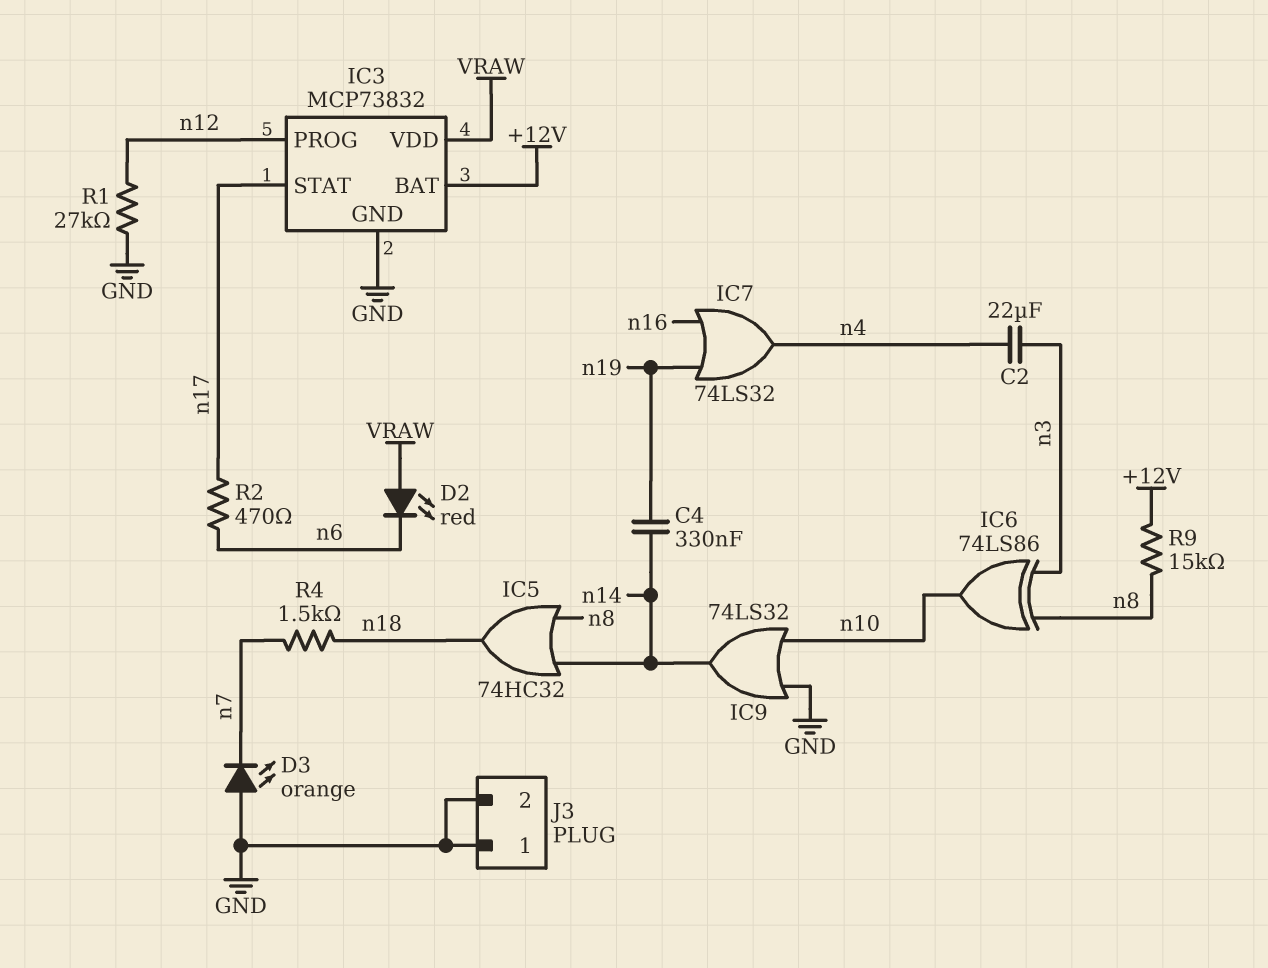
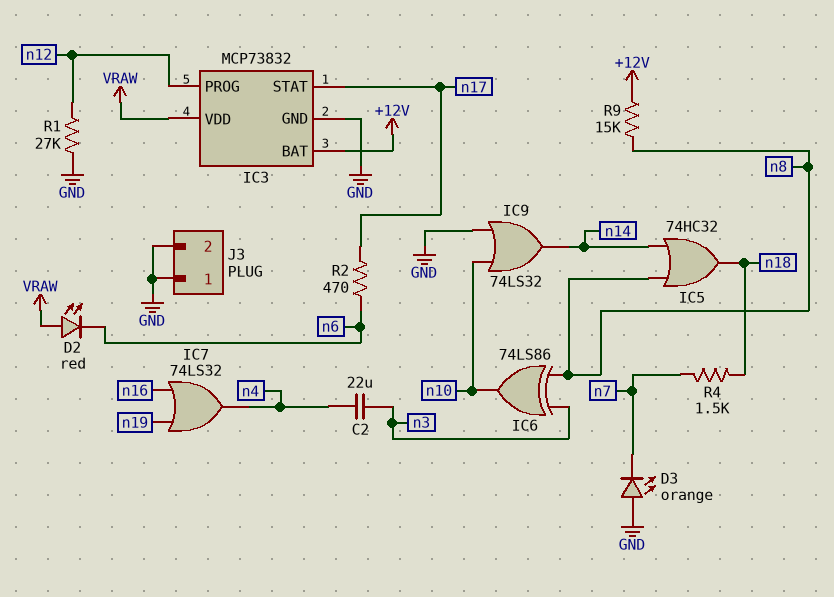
C4: 330nF (n14, n19) -> none

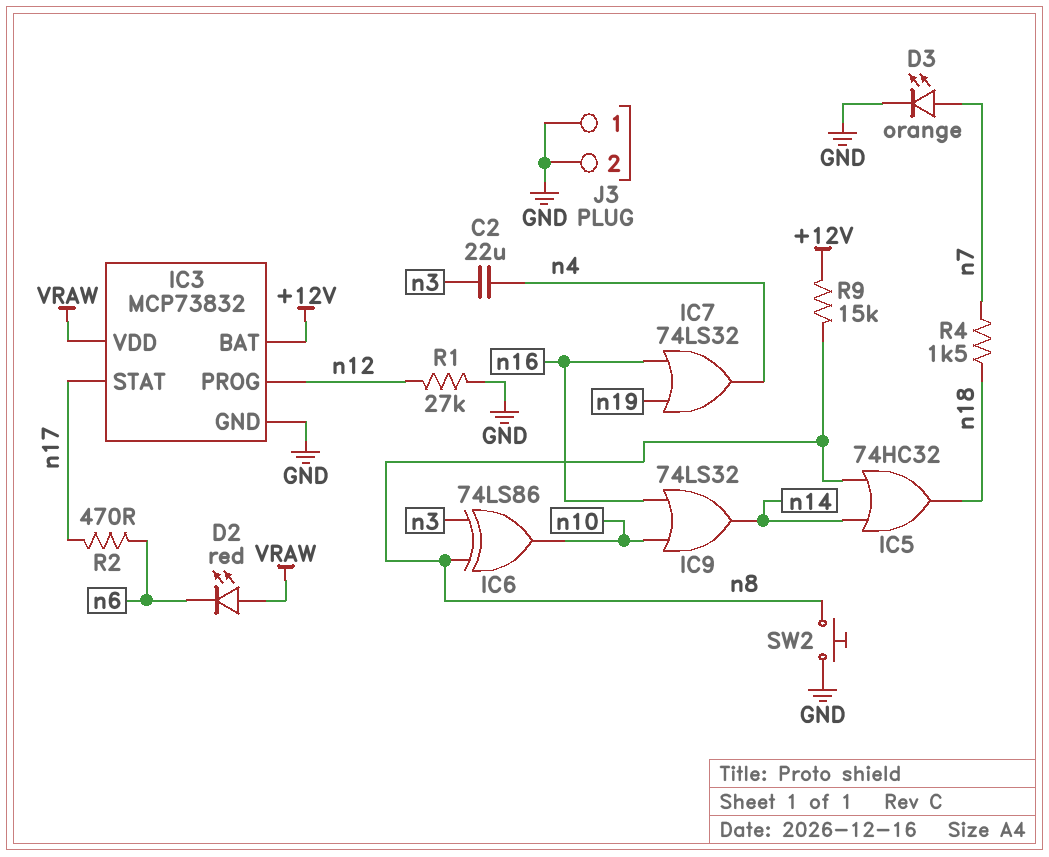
D3: LED orange (A GND, K n7) -> LED orange (A n7, K GND)
IC9: OR 74LS32 (in GND, in n10, out n14) -> OR 74LS32 (in n10, in n16, out n14)
SW2: none -> button (GND, n8)

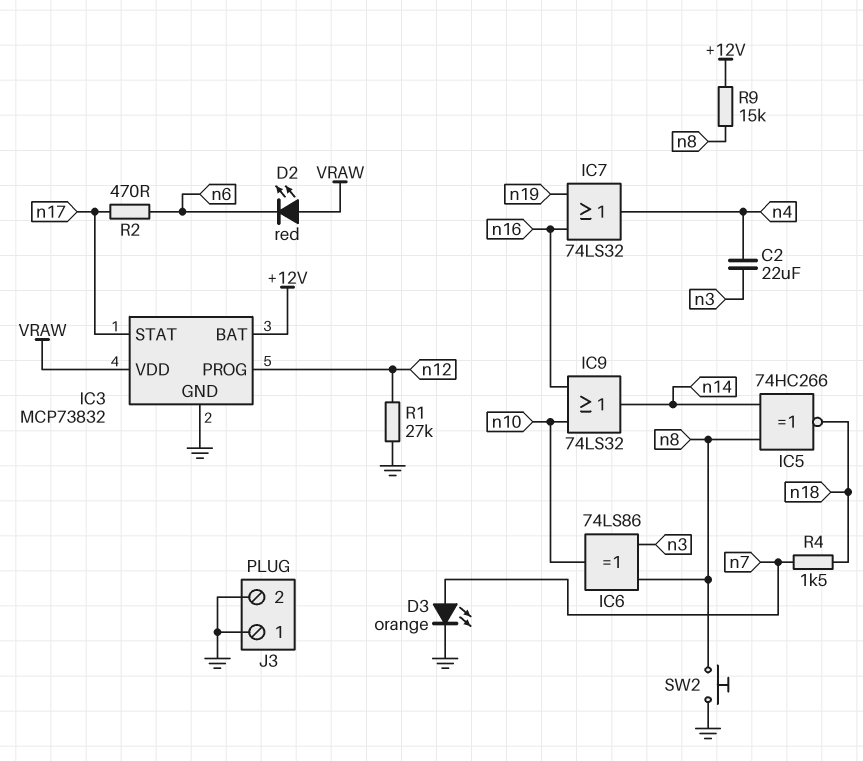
IC5: OR 74HC32 (in n8, in n14, out n18) -> XNOR 74HC266 (in n8, in n14, out n18)

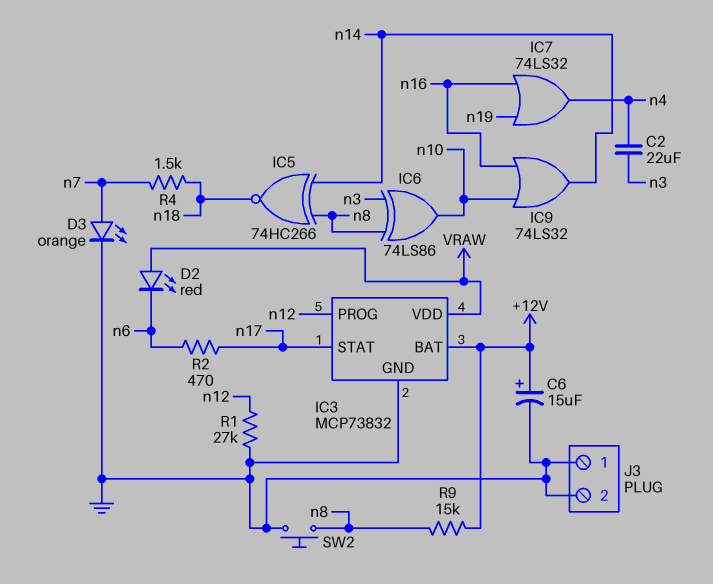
C6: none -> 15uF (plus +12V, minus GND)

